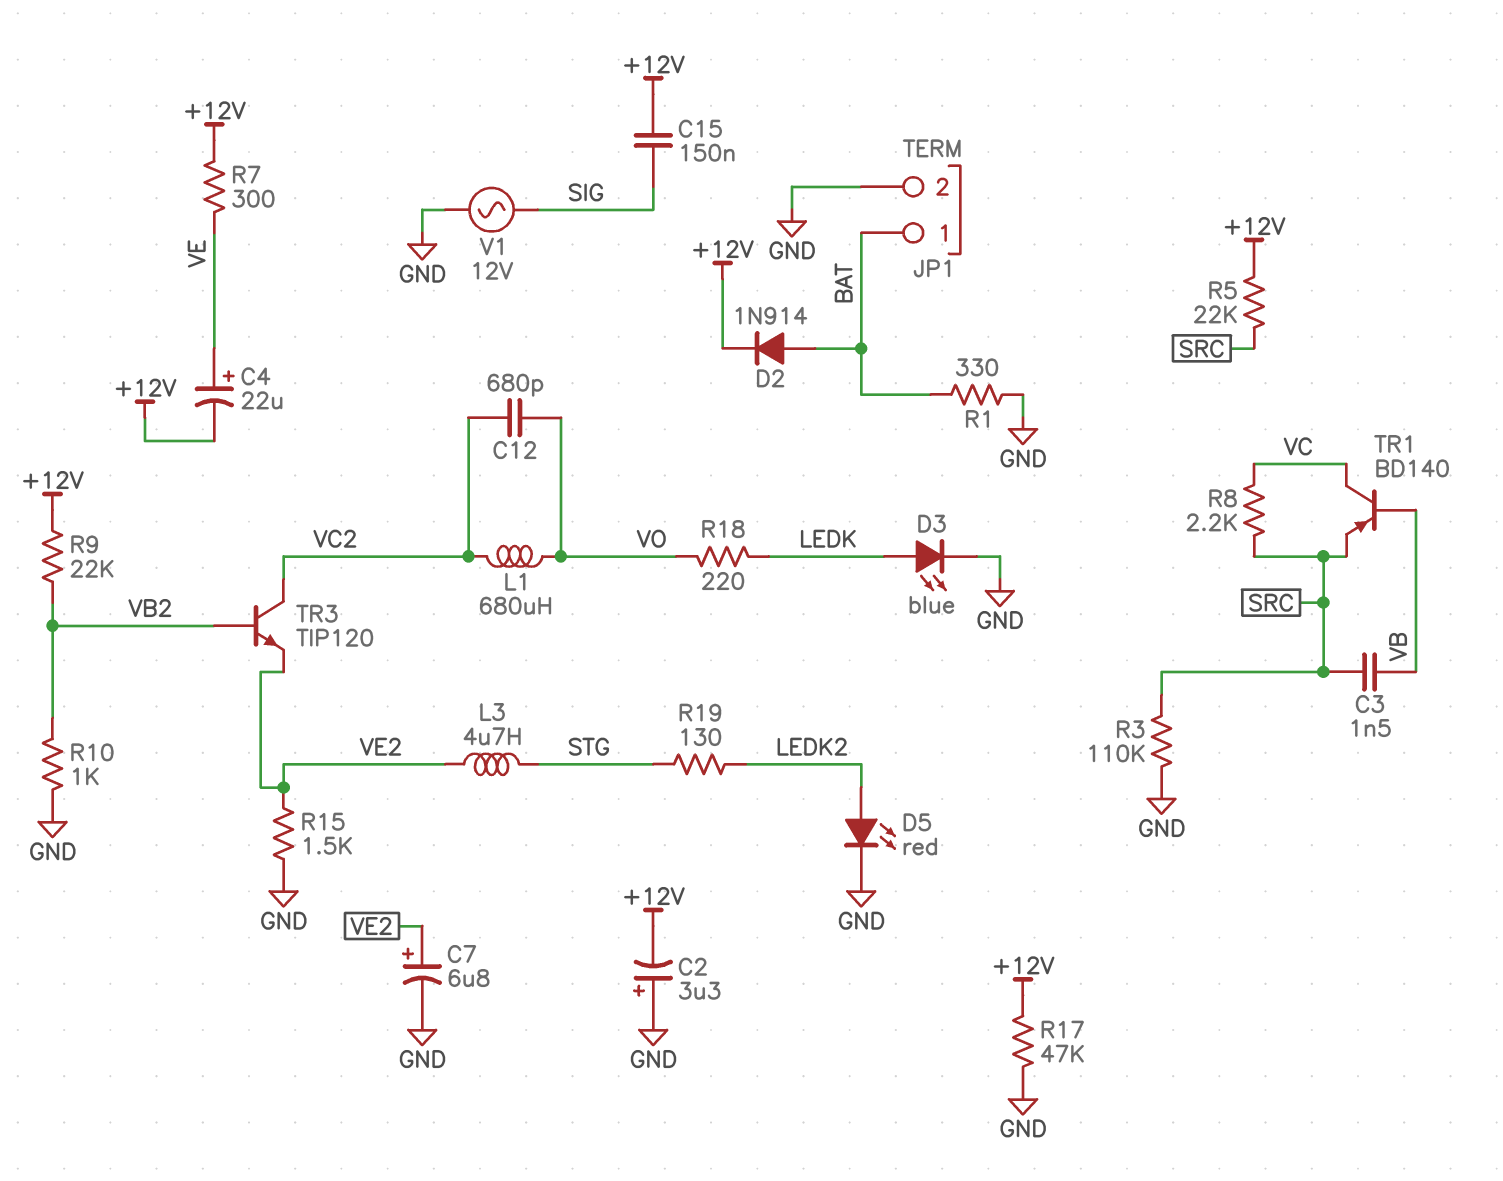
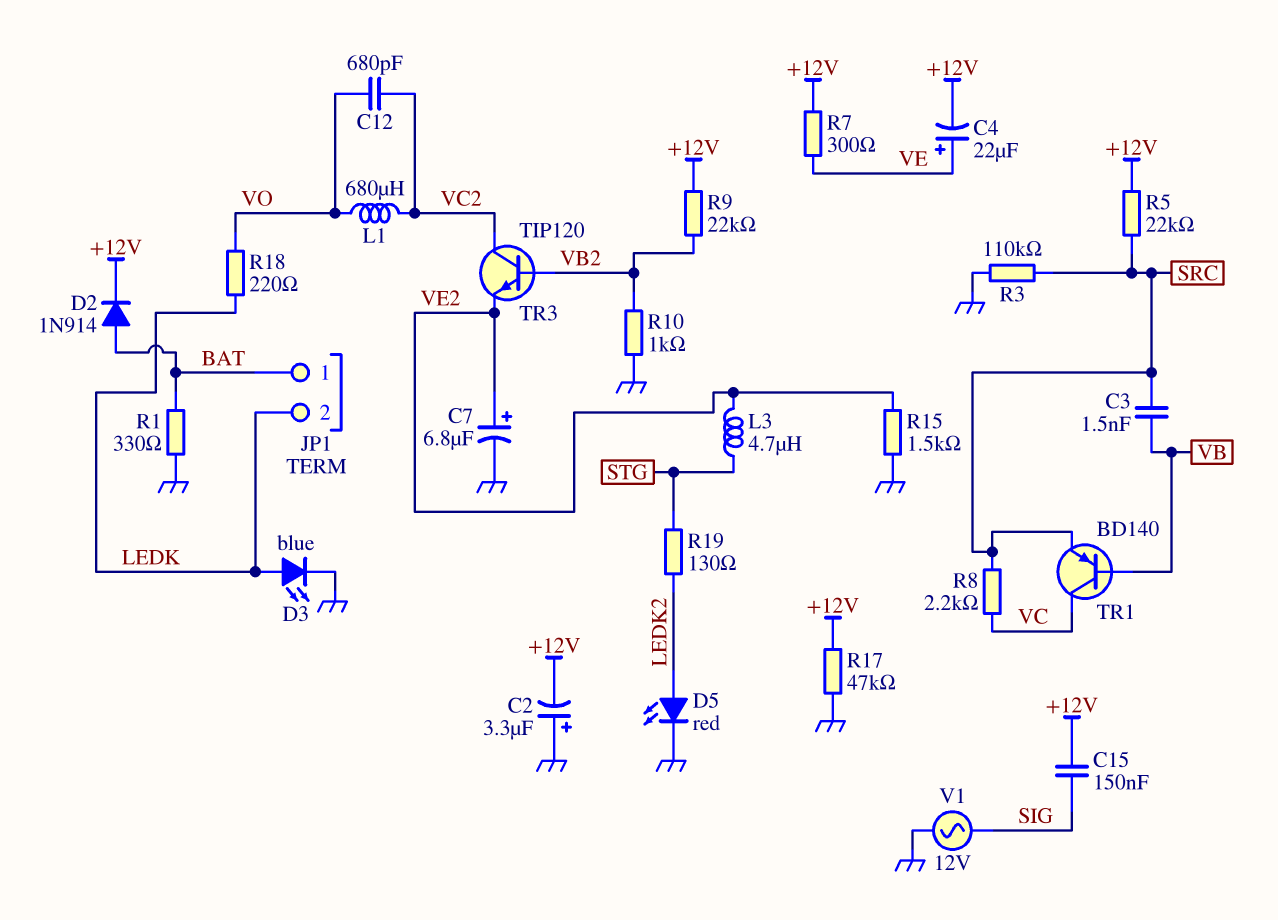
JP1 pin 2: GND -> LEDK

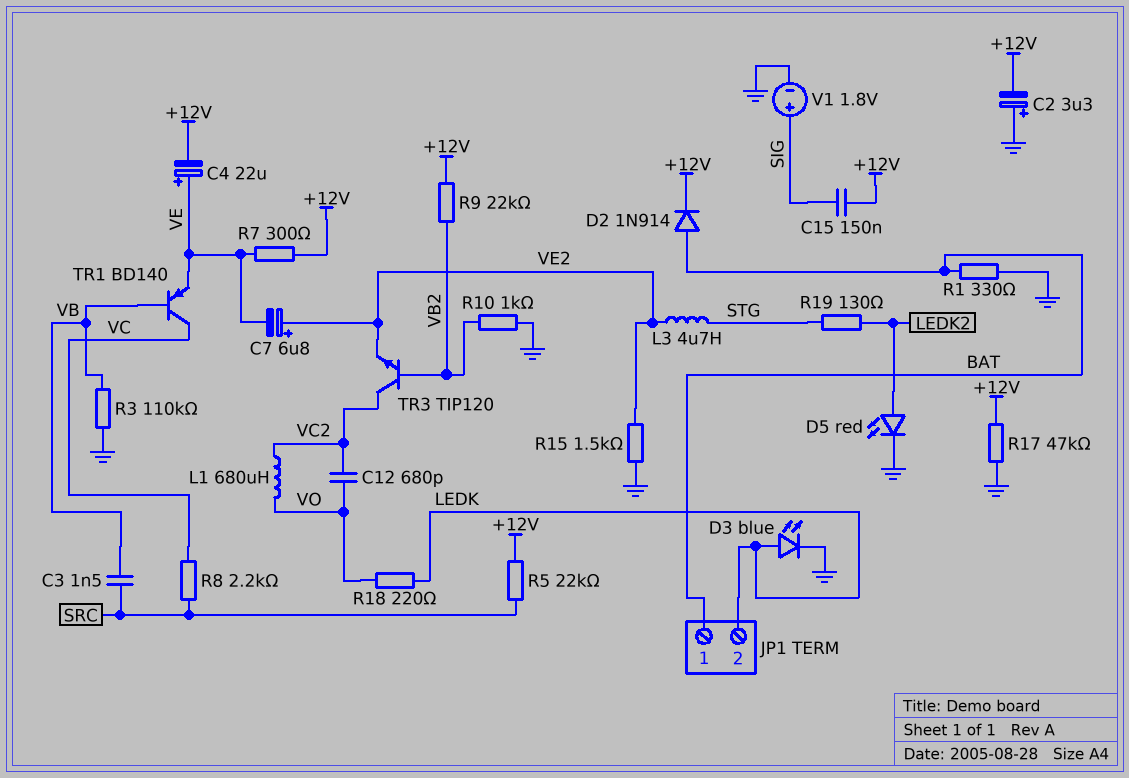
C7: 6.8uF (plus VE2, minus GND) -> 6.8uF (plus VE2, minus VE)
R3: 110k (GND, SRC) -> 110k (GND, VB)
TR1: PNP BD140 (B VB, C VC, E SRC) -> PNP BD140 (B VB, C VC, E VE)
V1: AC 12V (GND, SIG) -> 1.8V (plus SIG, minus GND)

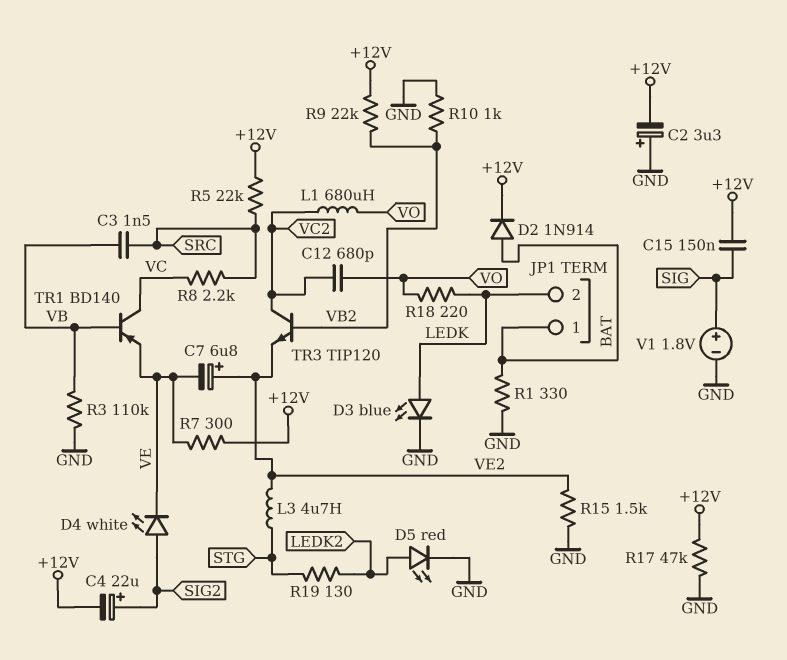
C4: 22uF (plus VE, minus +12V) -> 22uF (plus SIG2, minus +12V)
D4: none -> LED white (A SIG2, K VE)

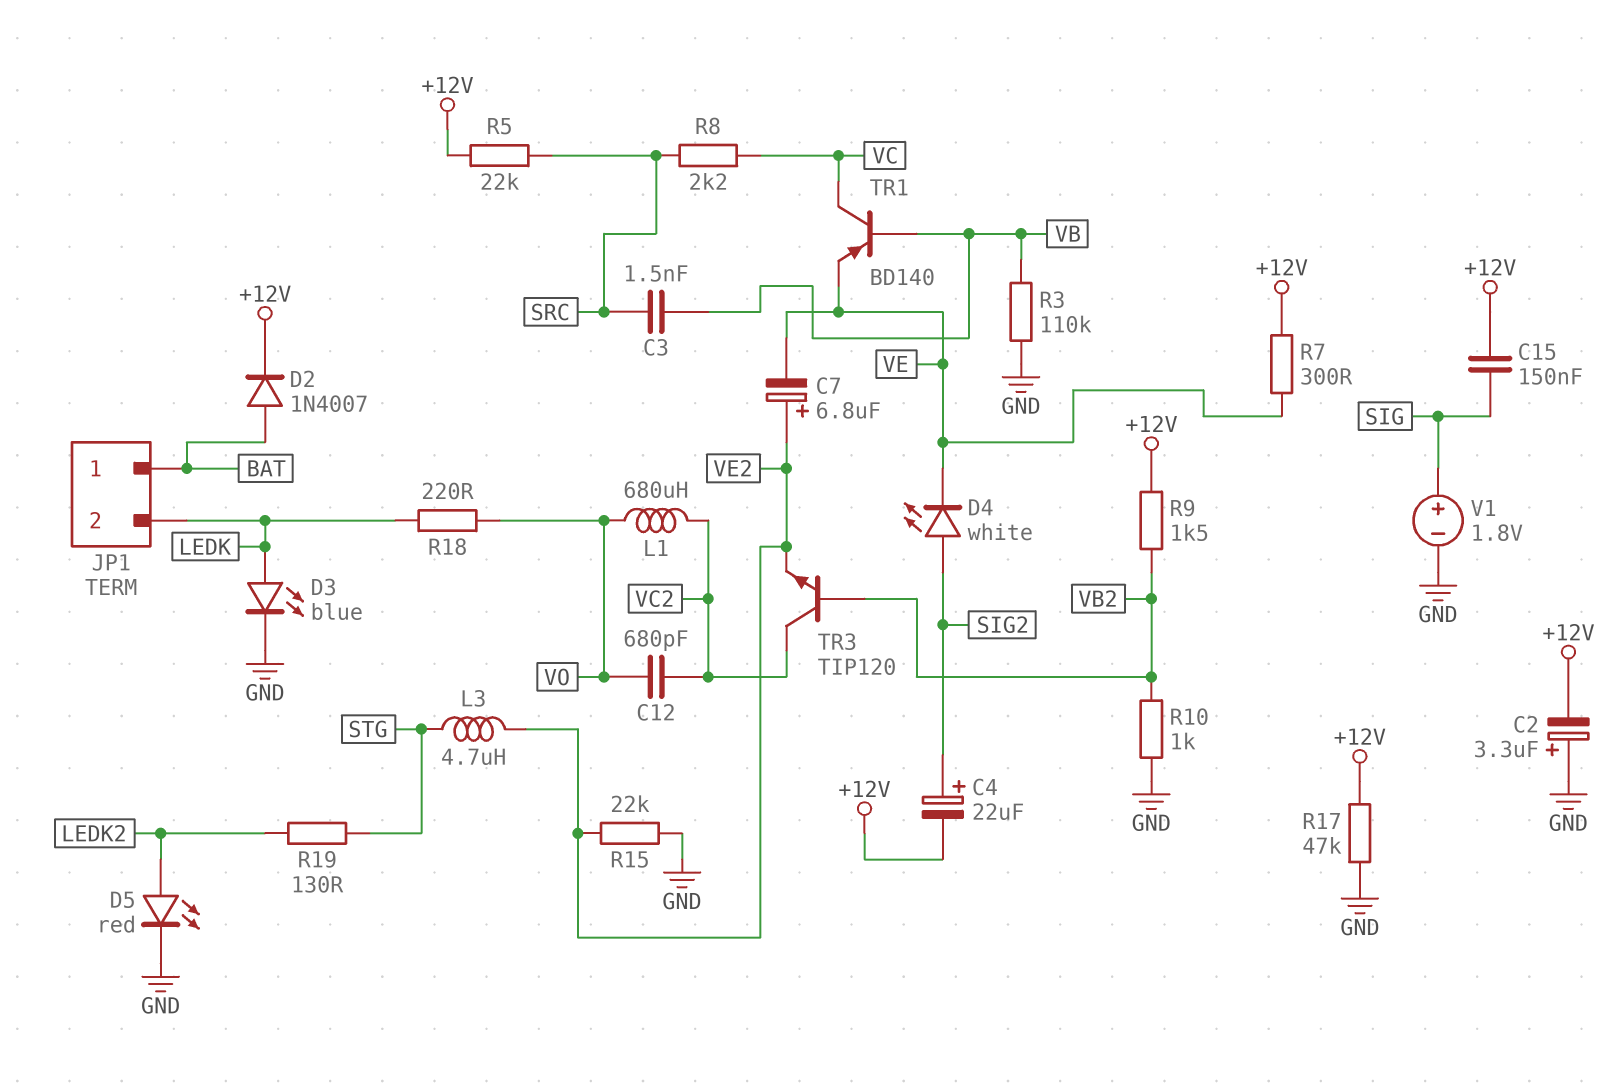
D2: diode 1N914 (A BAT, K +12V) -> diode 1N4007 (A BAT, K +12V)
R1: 330 (BAT, GND) -> none
R9: 22k (+12V, VB2) -> 1.5k (+12V, VB2)
R15: 1.5k (GND, VE2) -> 22k (GND, VE2)

